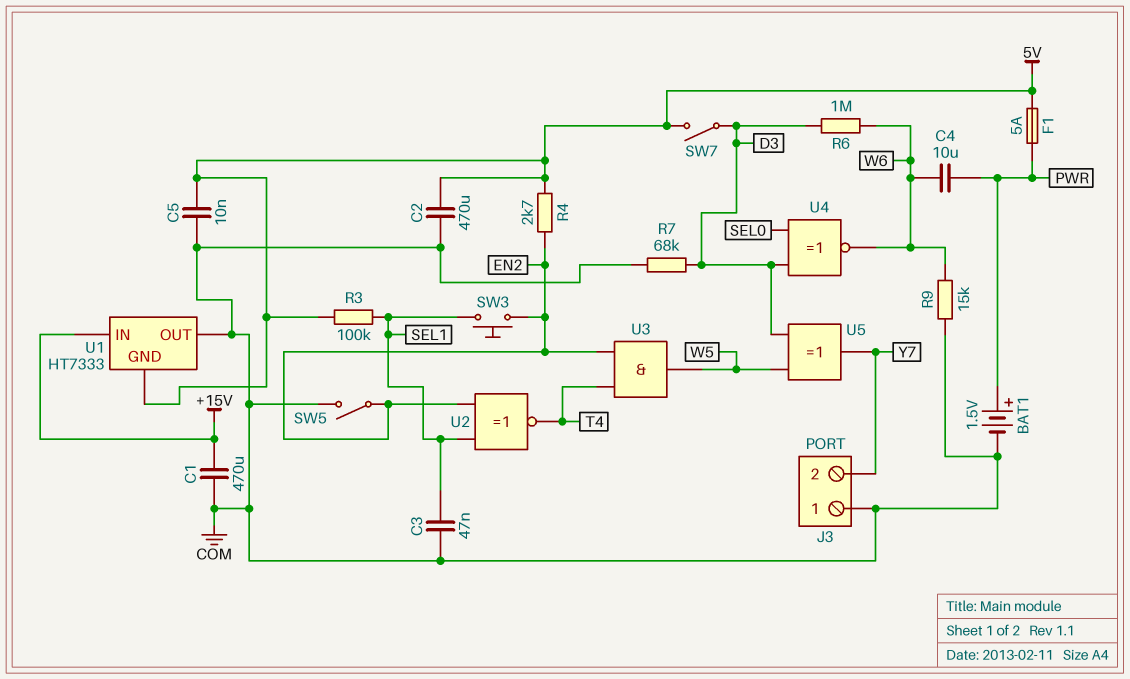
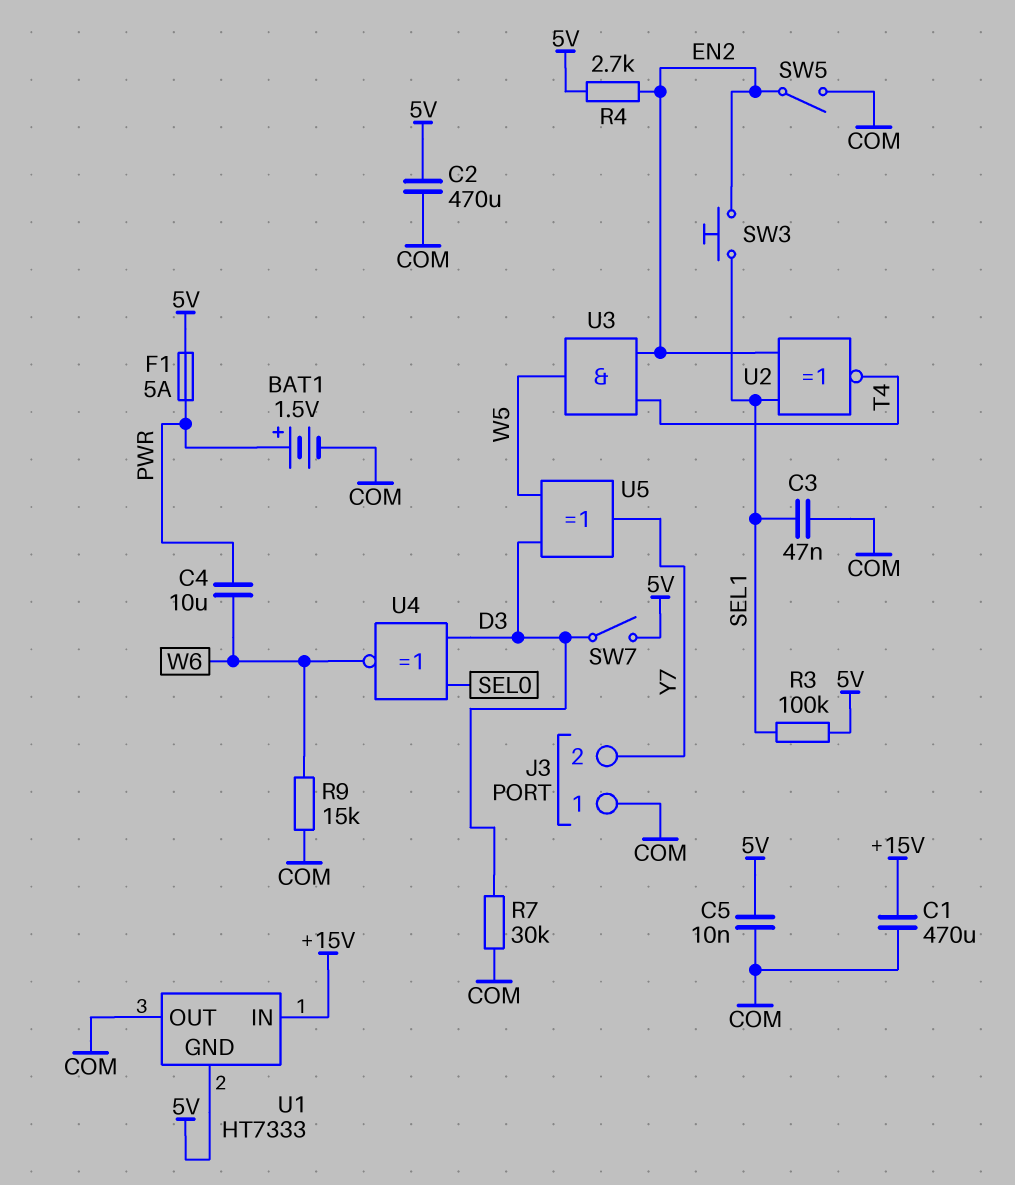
R6: 1M (D3, W6) -> none
R7: 68k (COM, D3) -> 30k (COM, D3)

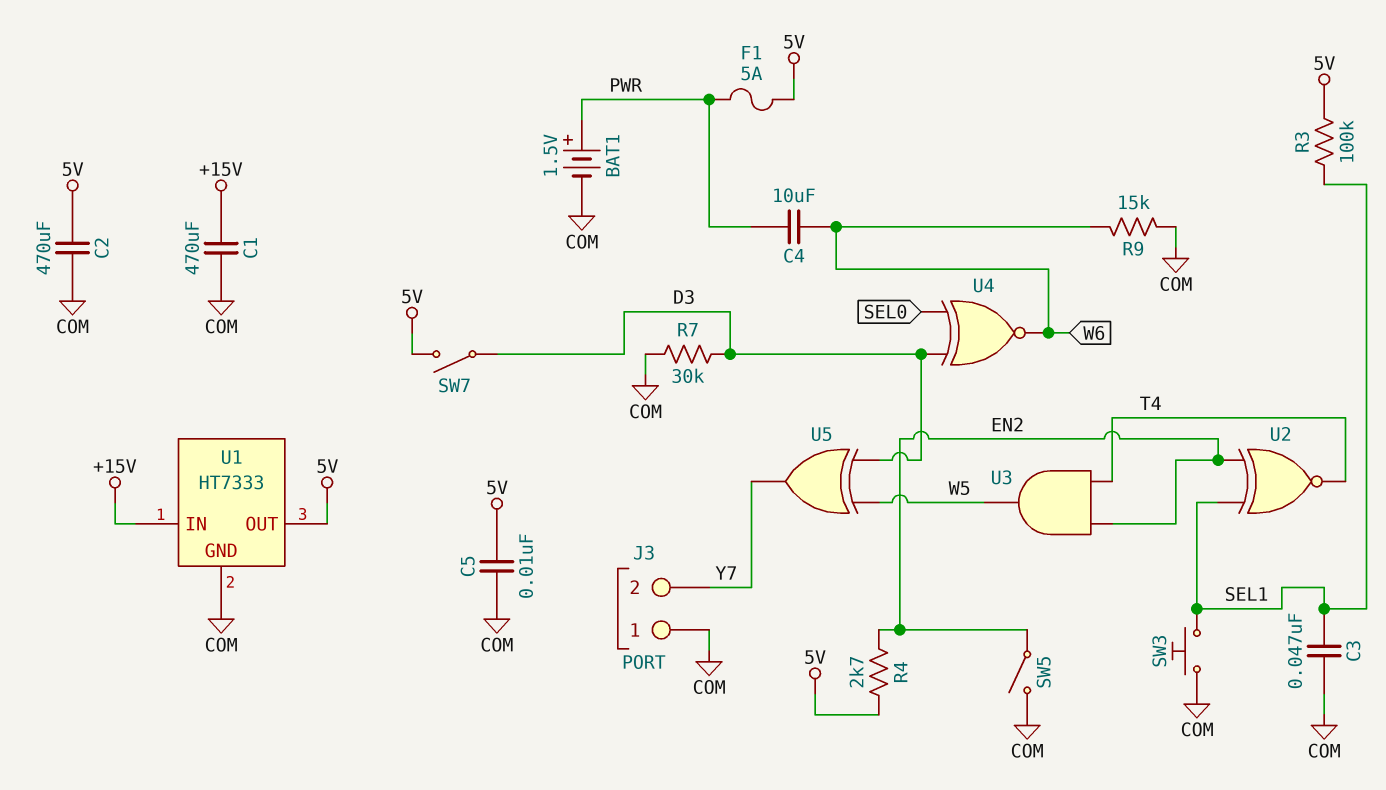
SW3: button (EN2, SEL1) -> button (COM, SEL1)
U1 pin GND: 5V -> COM
U1 pin OUT: COM -> 5V

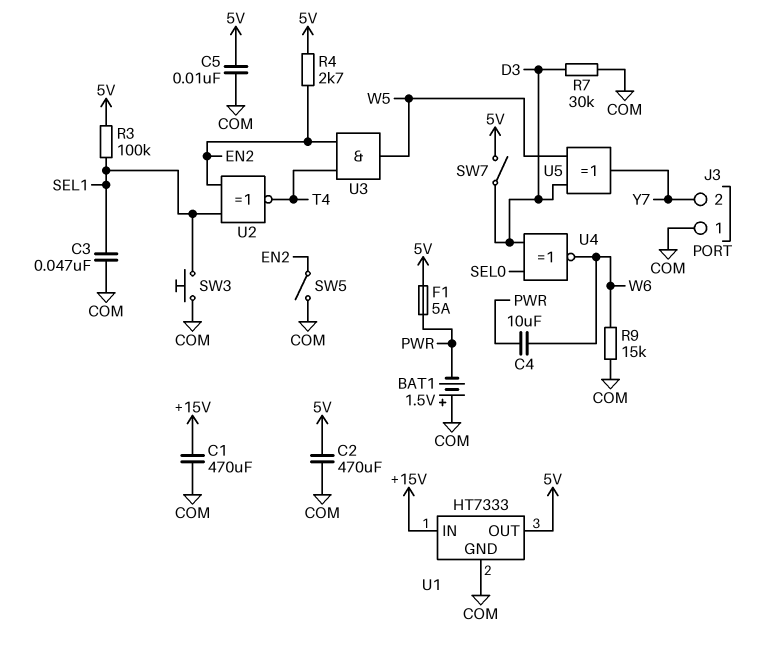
BAT1: 1.5V (plus PWR, minus COM) -> 1.5V (plus COM, minus PWR)

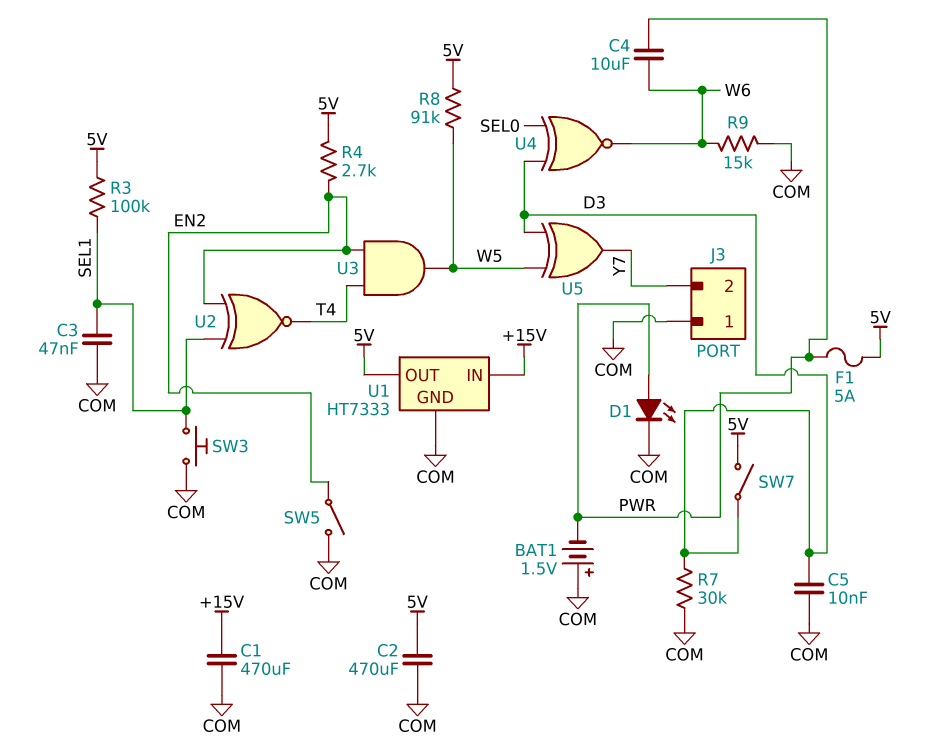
C5: 10nF (5V, COM) -> 10nF (COM, D3)
D1: none -> LED (A PWR, K COM)
R8: none -> 91k (5V, W5)

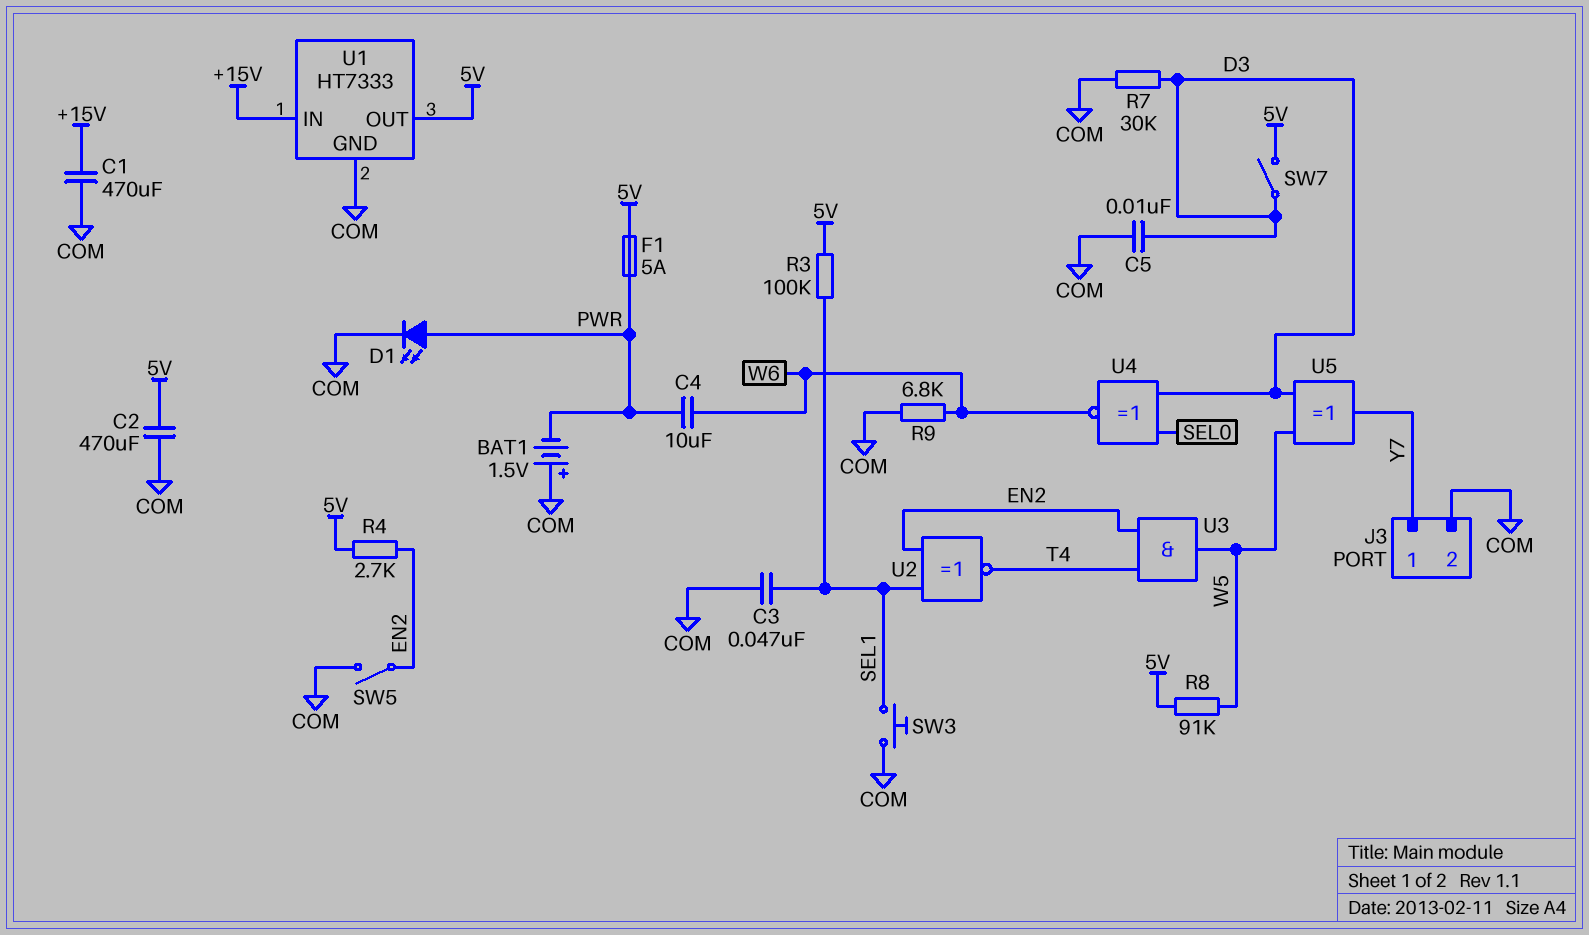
J3 pin 1: COM -> Y7
J3 pin 2: Y7 -> COM
R9: 15k (COM, W6) -> 6.8k (COM, W6)

